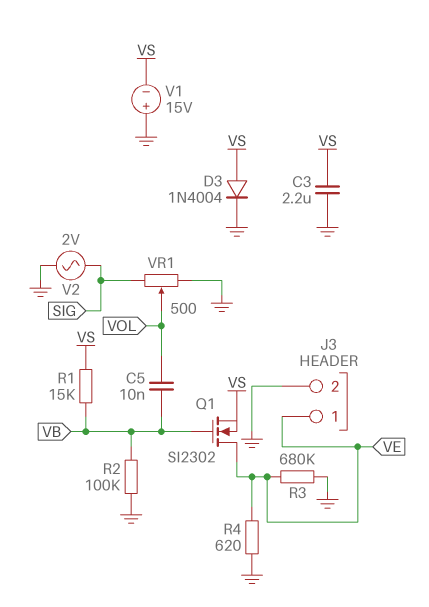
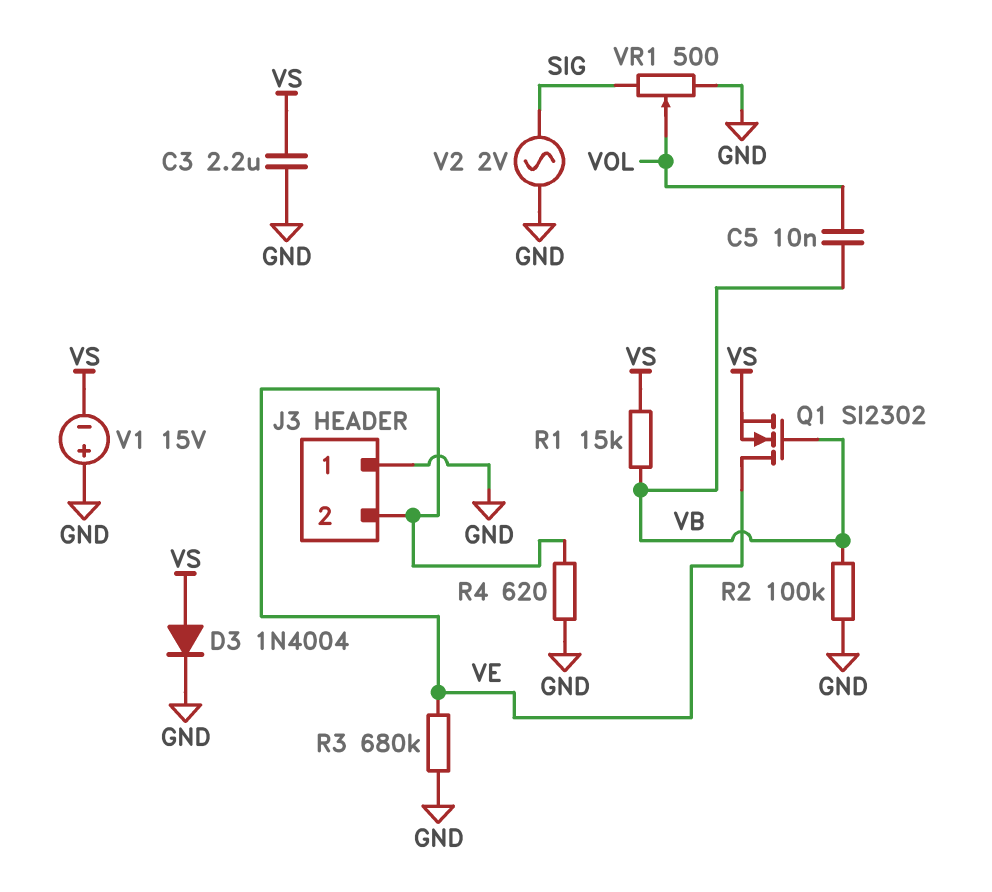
J3 pin 1: VE -> GND
J3 pin 2: GND -> VE

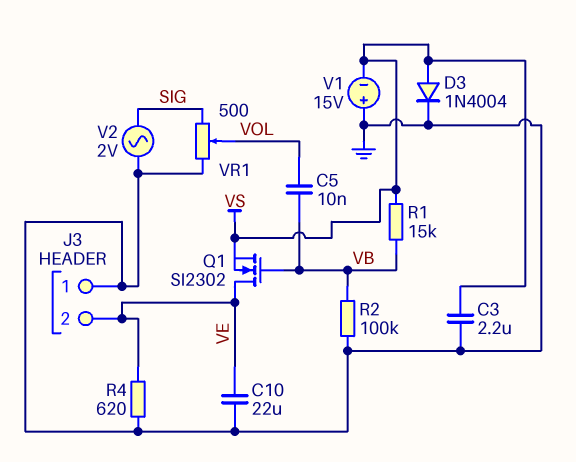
C10: none -> 22uF (GND, VE)
R3: 680k (GND, VE) -> none

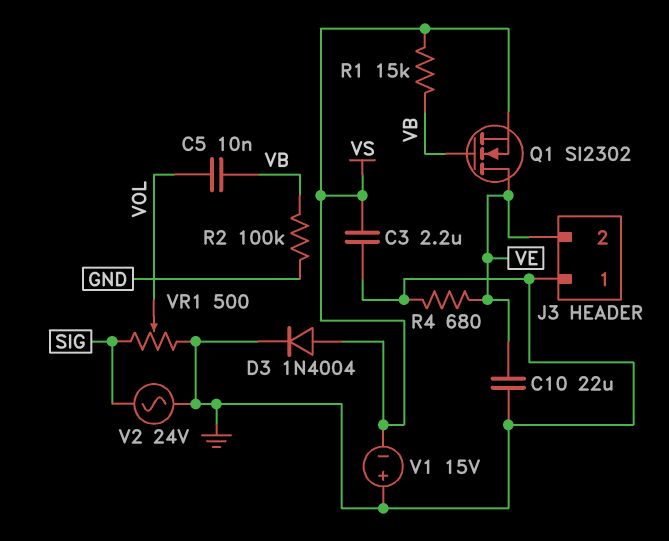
R4: 620 (GND, VE) -> 680 (GND, VE)
V2: AC 2V (GND, SIG) -> AC 24V (GND, SIG)

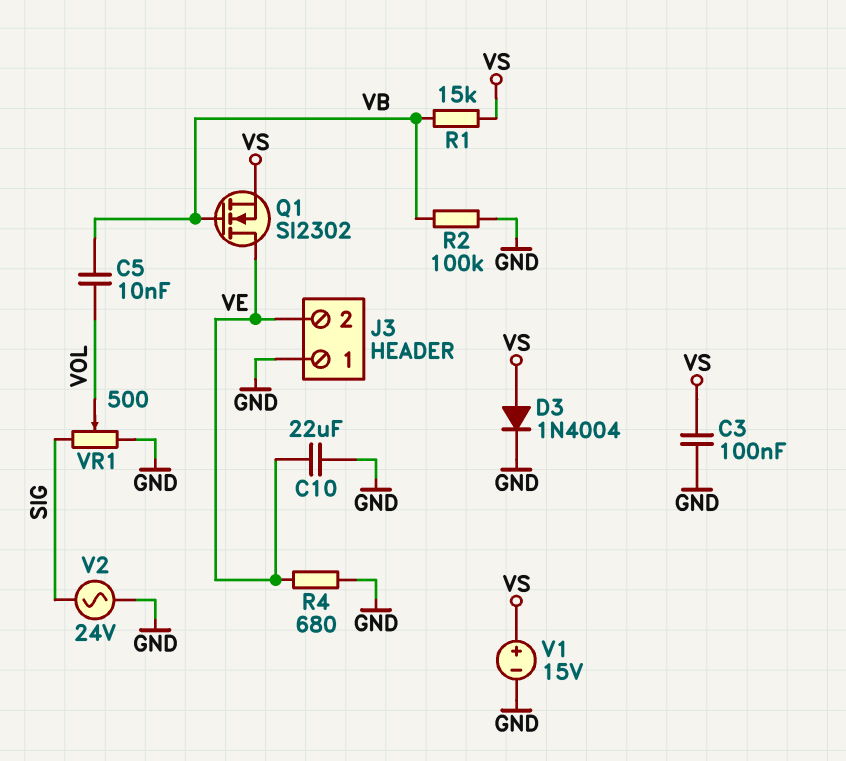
C3: 2.2uF (GND, VS) -> 100nF (GND, VS)
V1: 15V (plus GND, minus VS) -> 15V (plus VS, minus GND)

